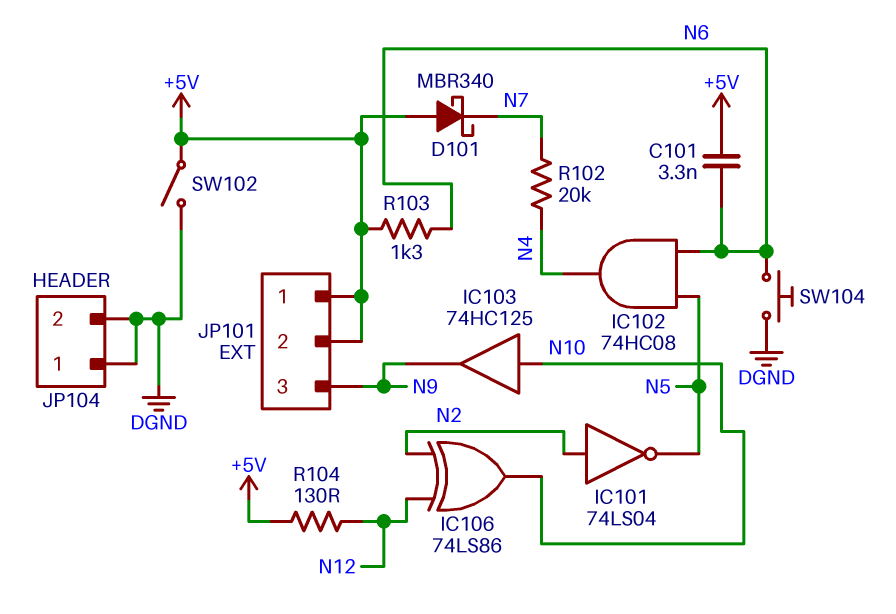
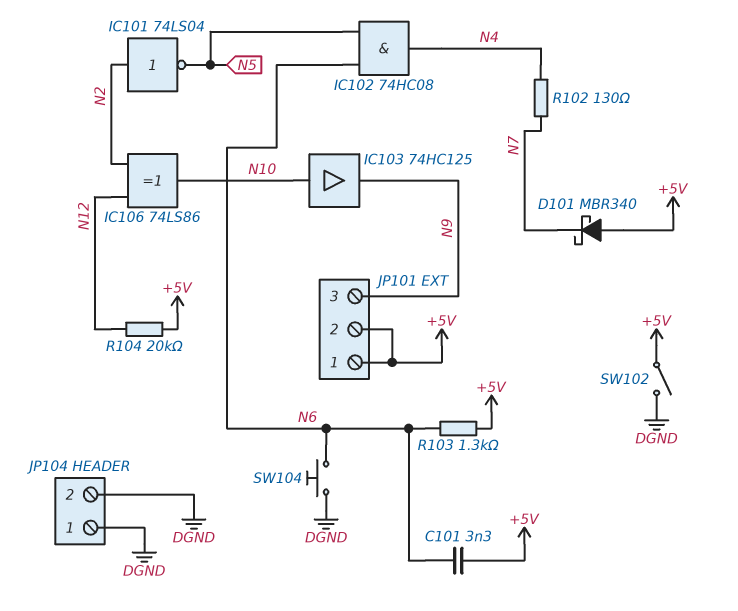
R102: 20k (N4, N7) -> 130 (N4, N7)
R104: 130 (+5V, N12) -> 20k (+5V, N12)

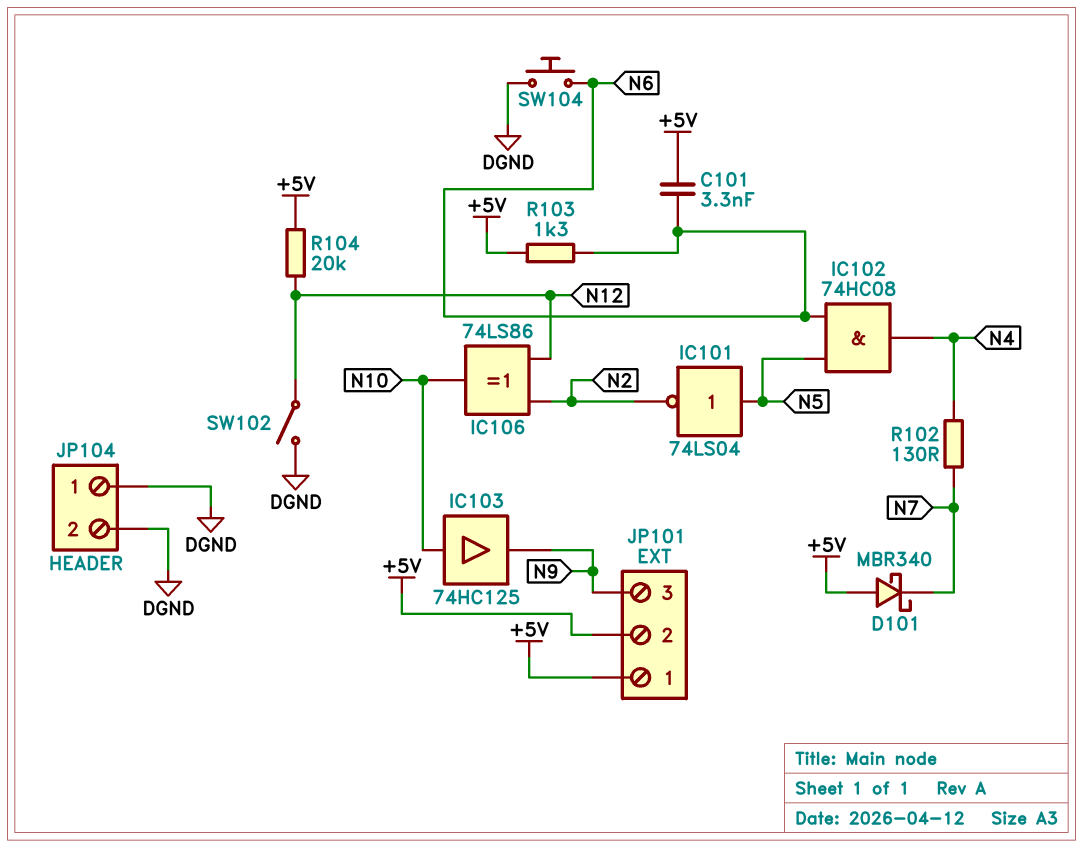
IC101: NOT 74LS04 (in N2, out N5) -> NOT 74LS04 (in N5, out N2)
SW102: switch (+5V, DGND) -> switch (DGND, N12)

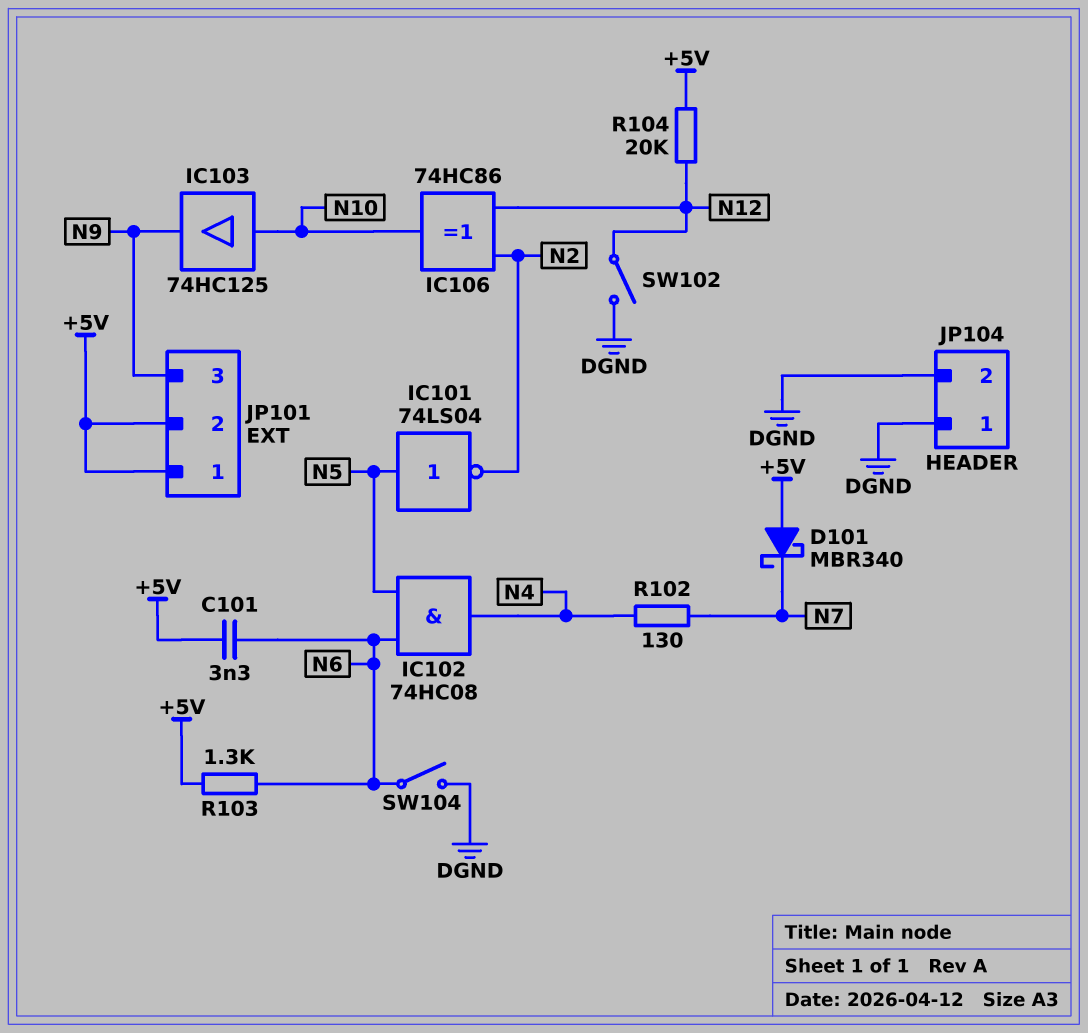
IC106: XOR 74LS86 (in N2, in N12, out N10) -> XOR 74HC86 (in N2, in N12, out N10)
SW104: button (DGND, N6) -> switch (DGND, N6)

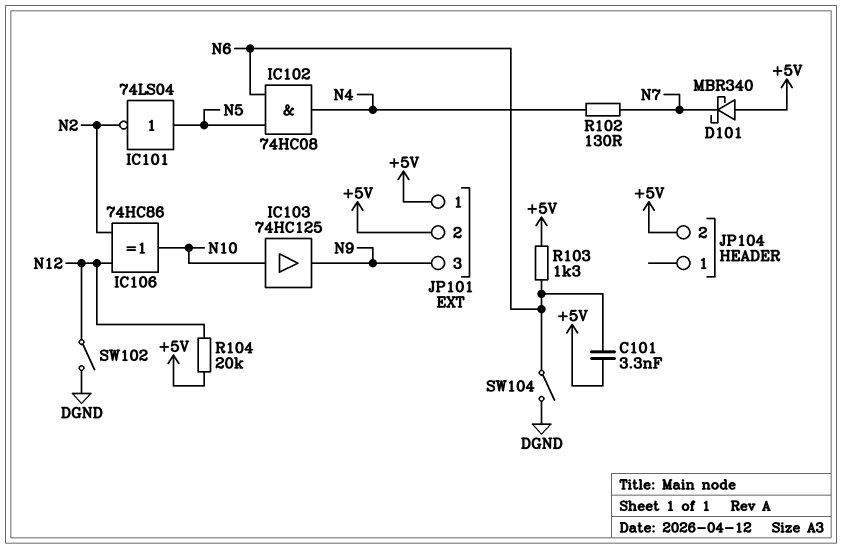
JP104 pin 1: DGND -> none
JP104 pin 2: DGND -> +5V

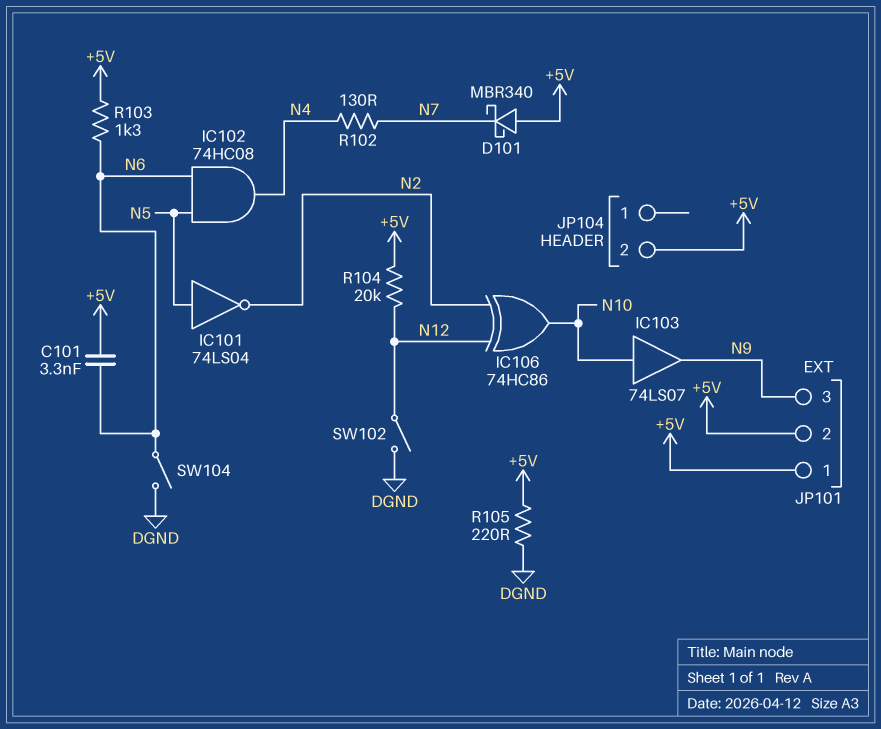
IC103: buffer 74HC125 (in N10, out N9) -> buffer 74LS07 (in N10, out N9)
R105: none -> 220 (+5V, DGND)

